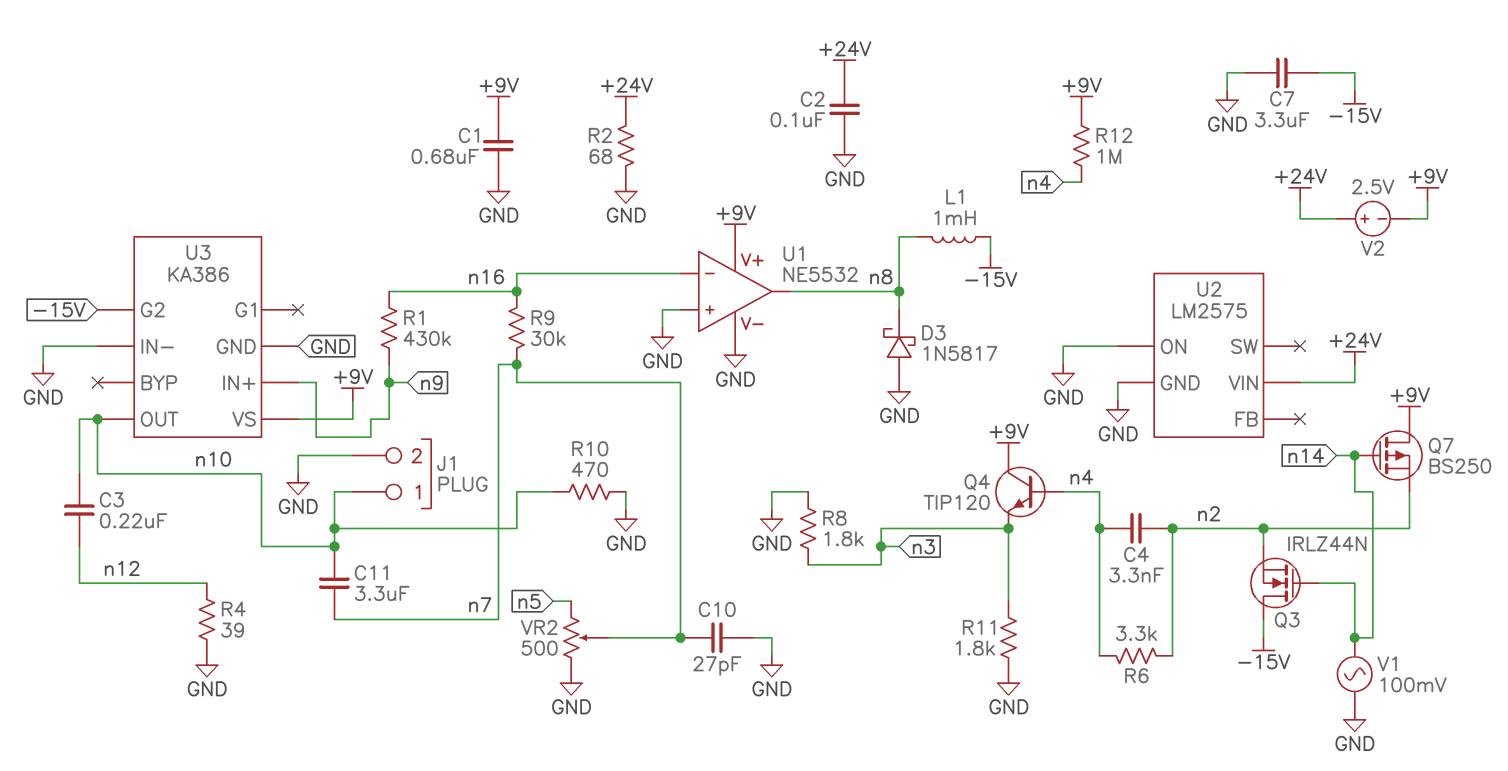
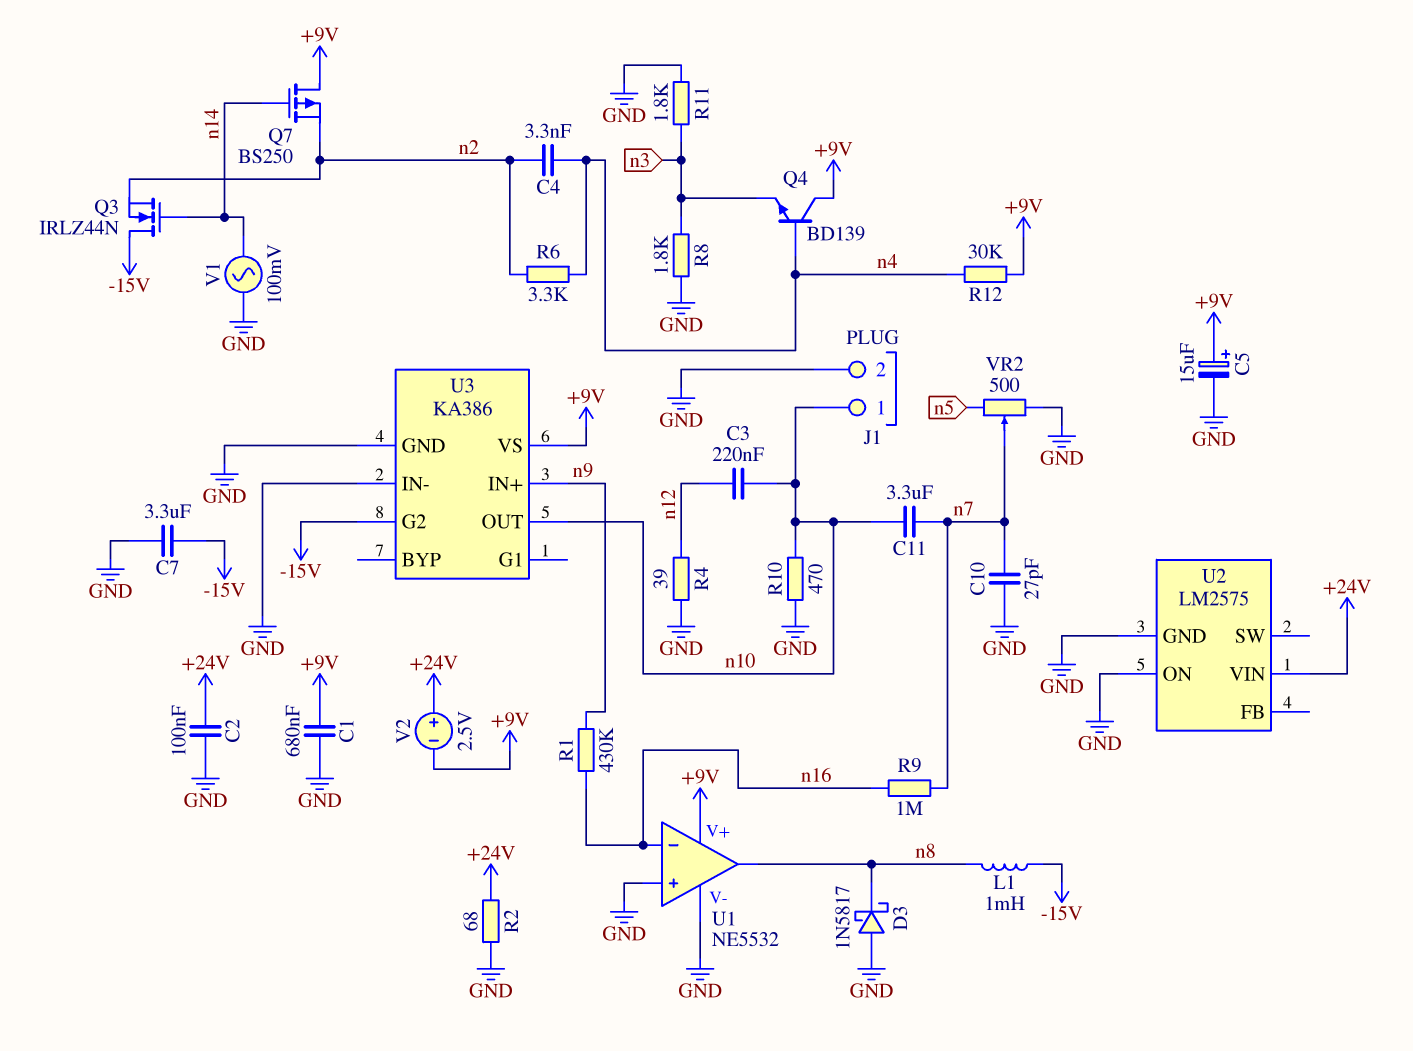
C5: none -> 15uF (plus +9V, minus GND)
Q4: NPN TIP120 (B n4, C +9V, E n3) -> NPN BD139 (B n4, C +9V, E n3)
R9: 30k (n7, n16) -> 1M (n7, n16)
R12: 1M (+9V, n4) -> 30k (+9V, n4)

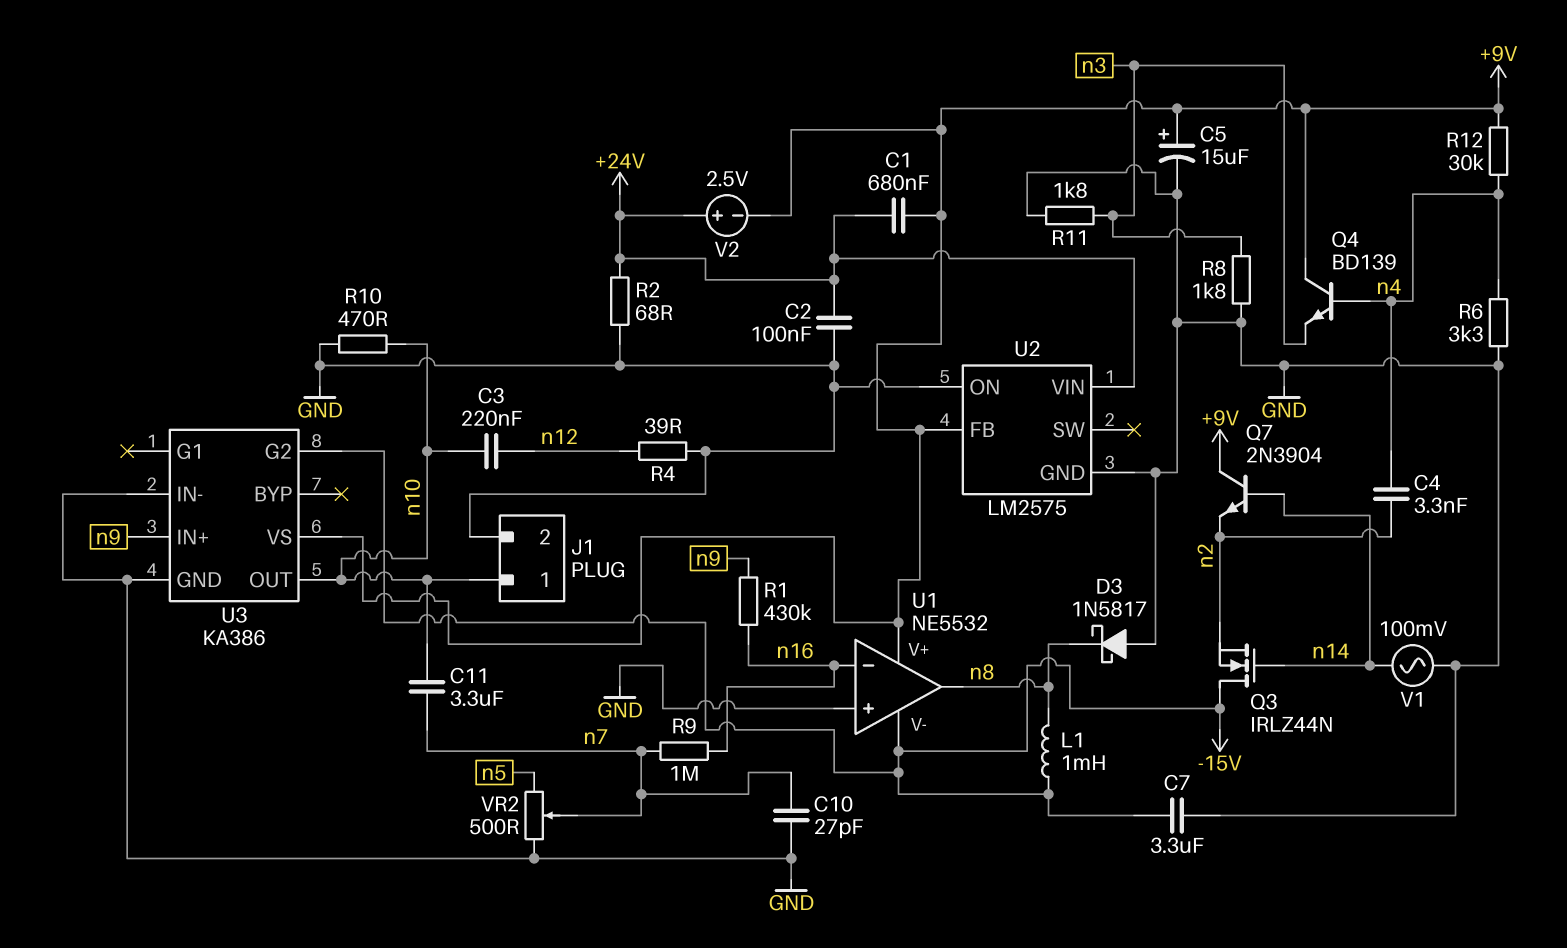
C1: 680nF (+9V, GND) -> 680nF (+9V, +24V)
Q7: PMOS BS250 (G n14, D +9V, S n2) -> NPN 2N3904 (B n14, C +9V, E n2)
R6: 3.3k (n2, n4) -> 3.3k (GND, n4)
U1 pin V-: GND -> -15V
U2 pin FB: none -> +9V

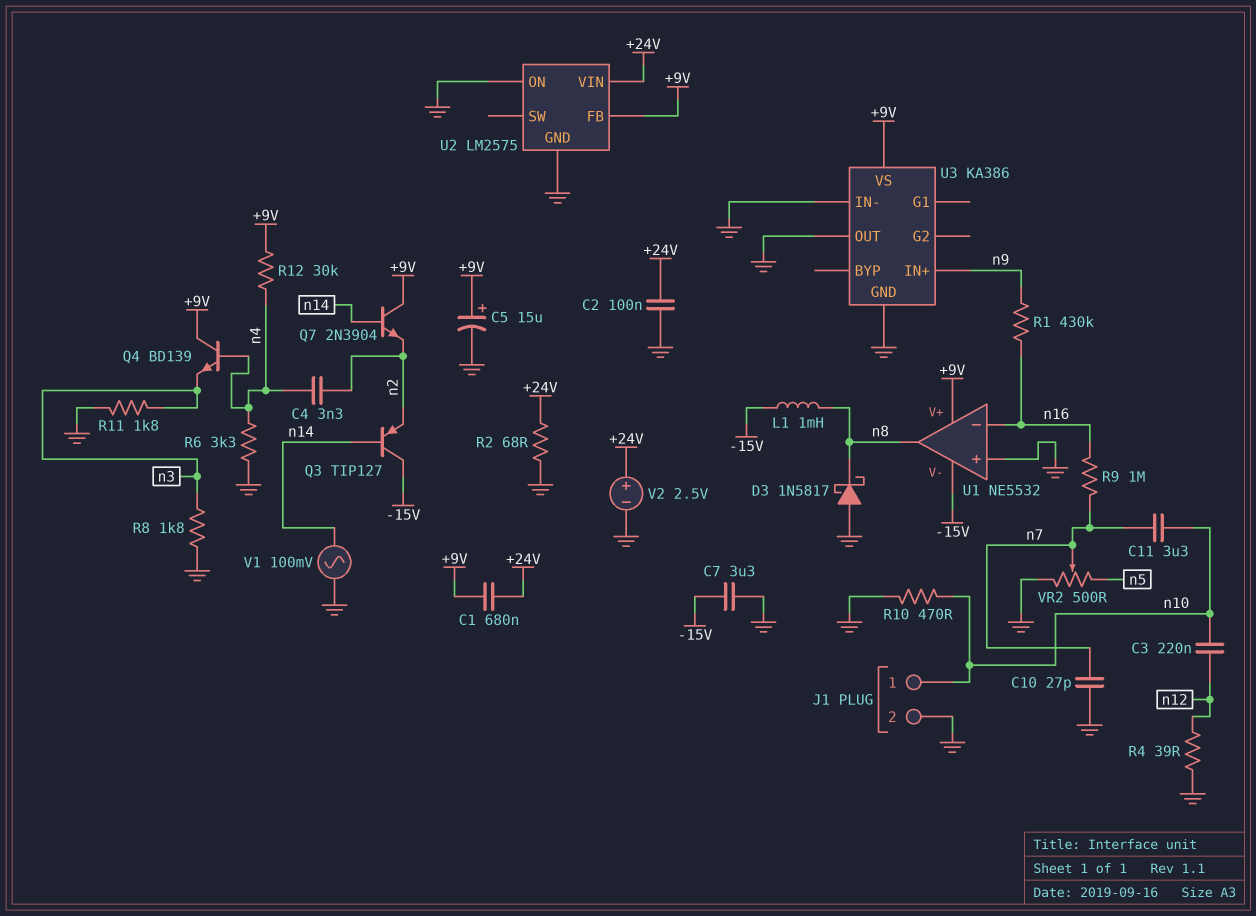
Q3: NMOS IRLZ44N (G n14, D -15V, S n2) -> PNP TIP127 (B n14, C -15V, E n2)
U3 pin G2: -15V -> none
U3 pin OUT: n10 -> GND
V2: 2.5V (plus +24V, minus +9V) -> 2.5V (plus +24V, minus GND)

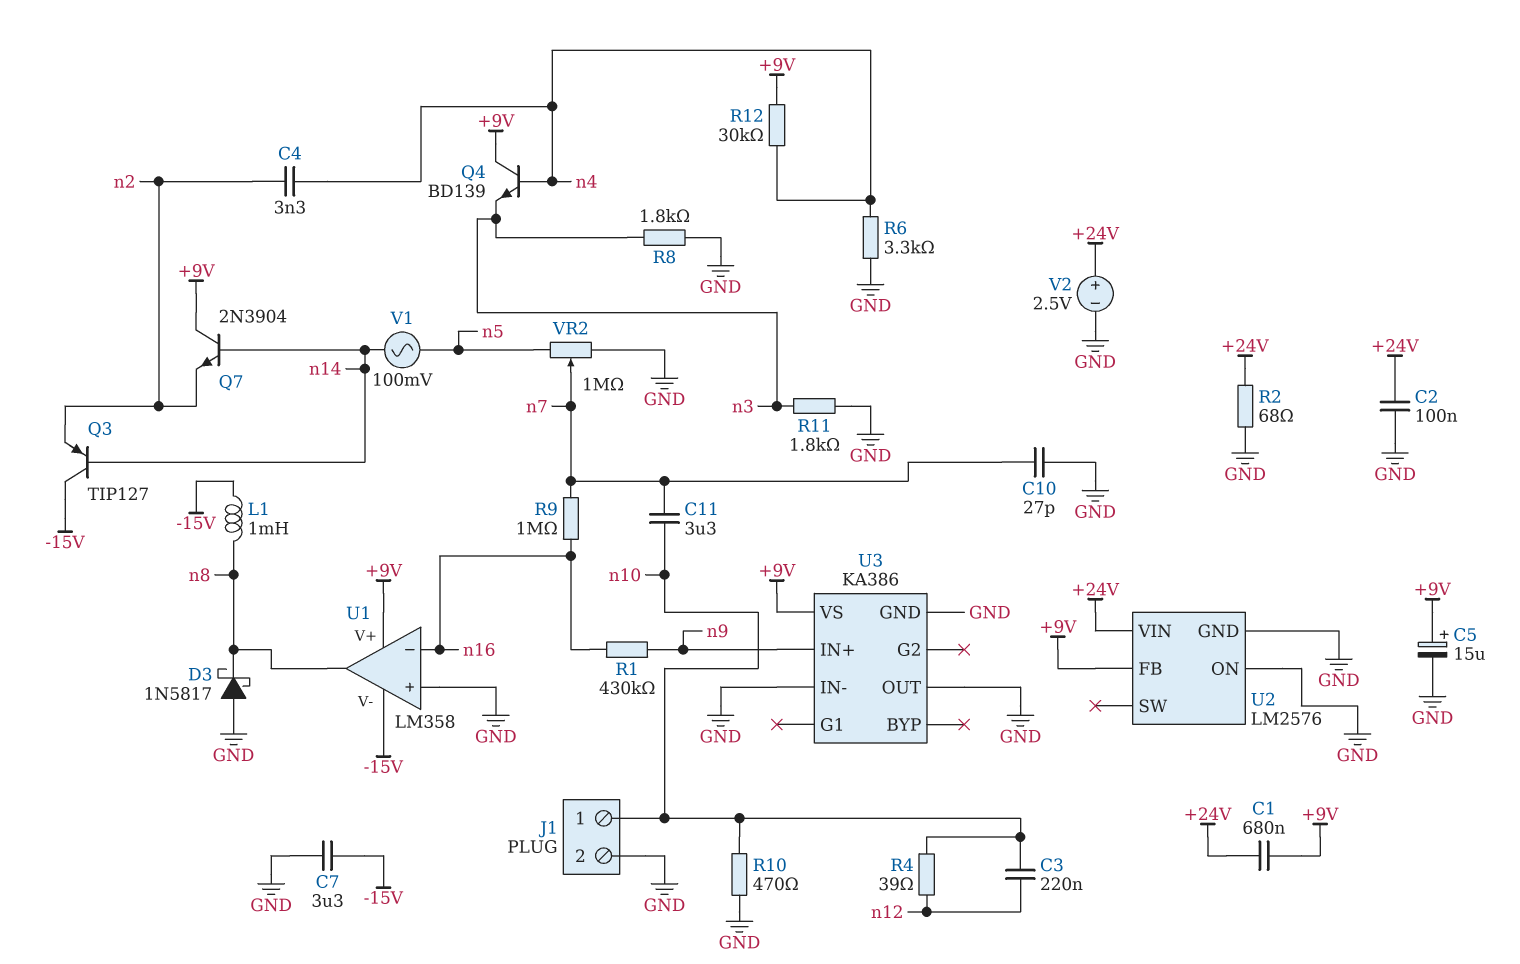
R4: 39 (GND, n12) -> 39 (n10, n12)
U1: NE5532 -> LM358
U2: LM2575 -> LM2576
V1: AC 100mV (GND, n14) -> AC 100mV (n5, n14)
VR2: 500 (GND, n5, wiper n7) -> 1M (GND, n5, wiper n7)

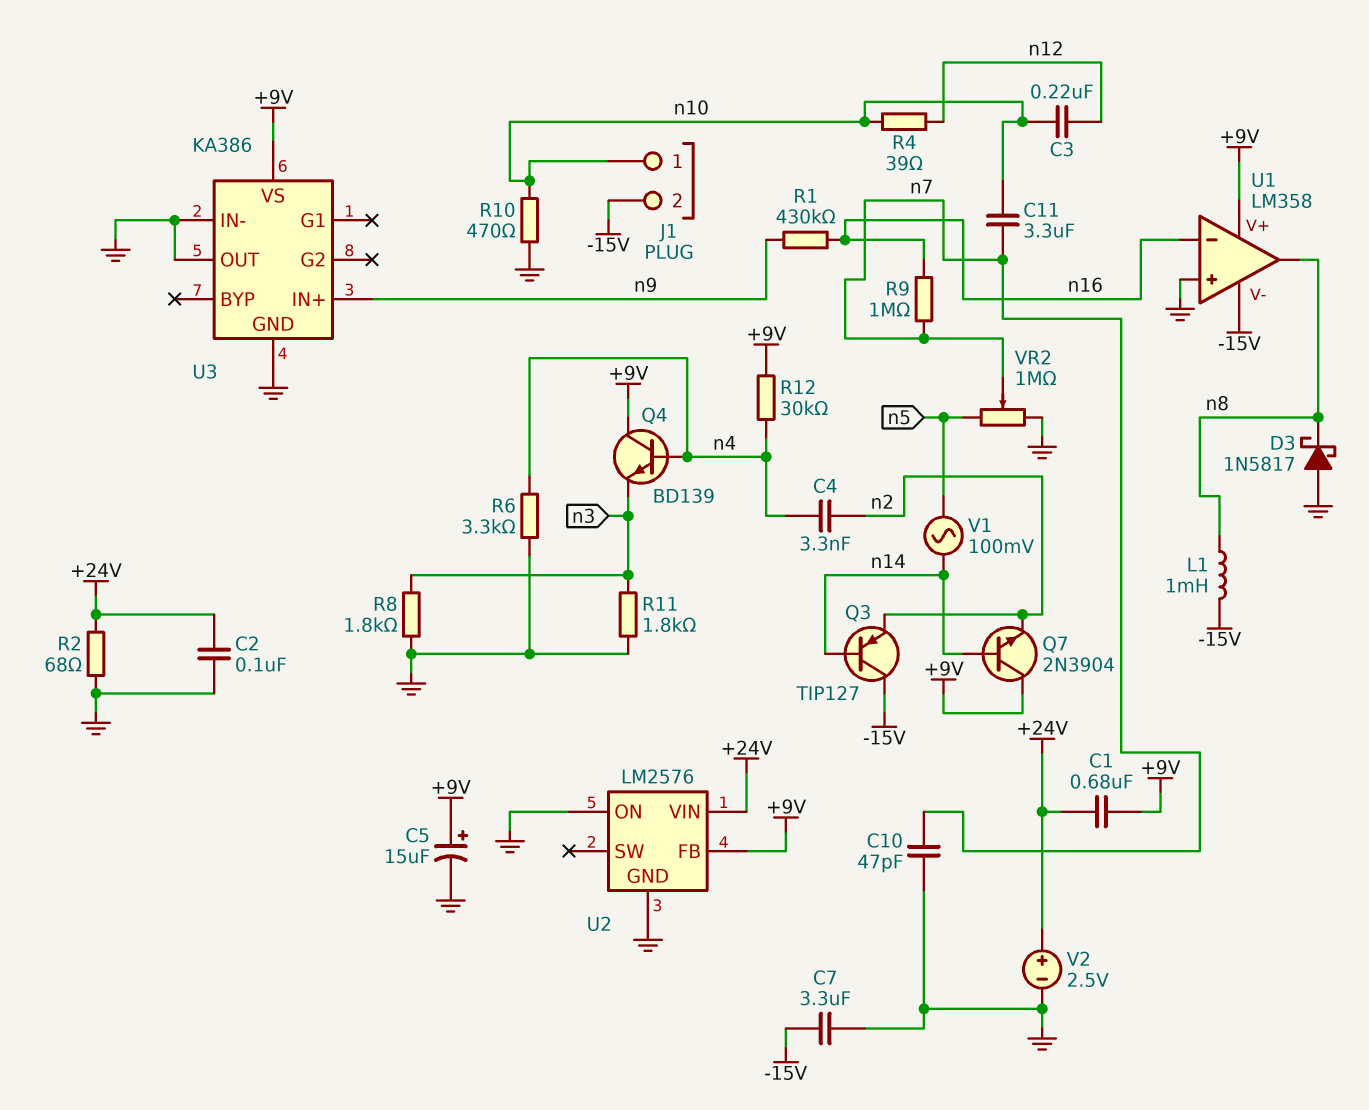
C10: 27pF (GND, n7) -> 47pF (GND, n7)
J1 pin 2: GND -> -15V

